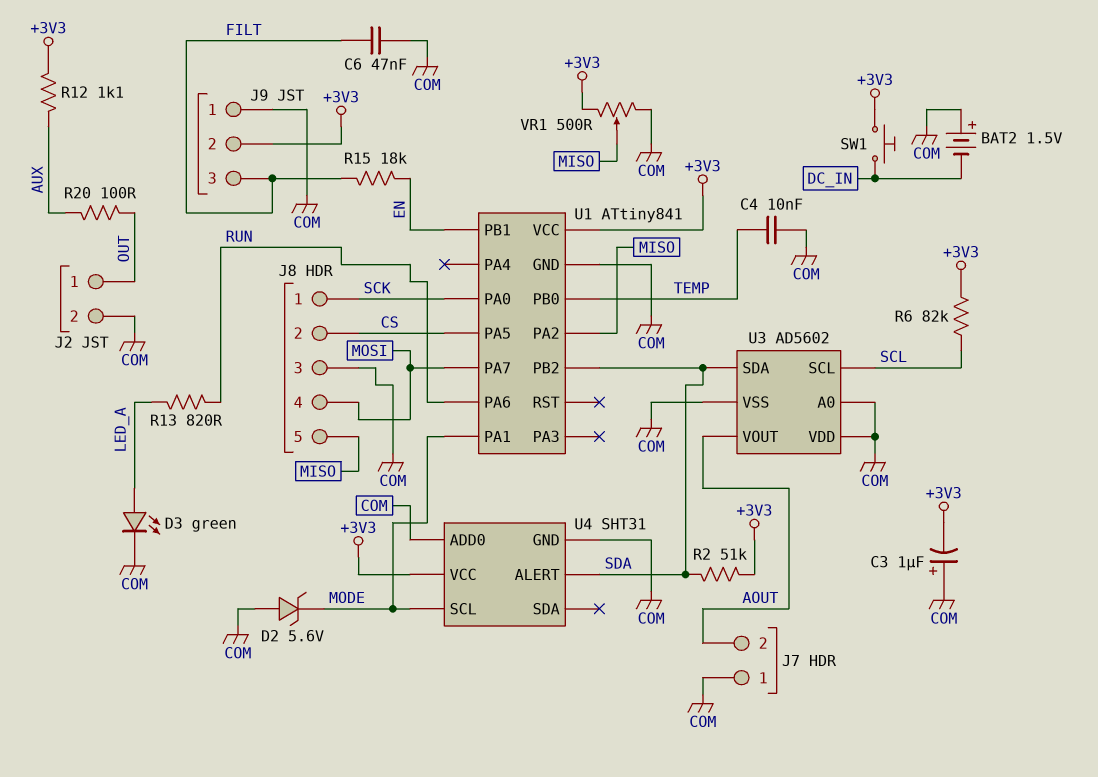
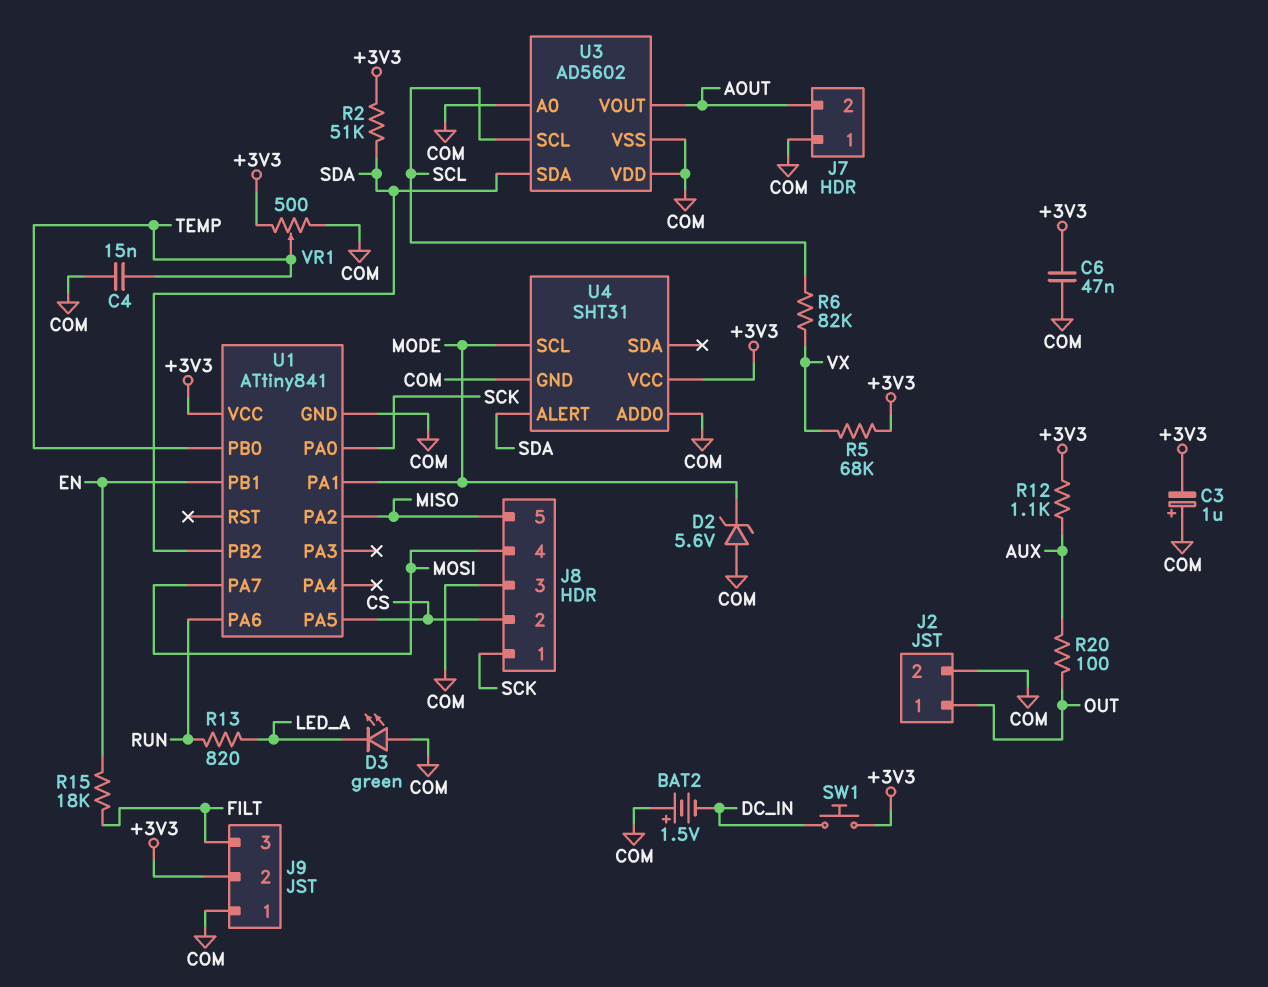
C4: 10nF (COM, TEMP) -> 15nF (COM, TEMP)
C6: 47nF (COM, FILT) -> 47nF (+3V3, COM)
D3: LED green (A LED_A, K COM) -> LED green (A COM, K LED_A)
R5: none -> 68k (+3V3, VX)
R6: 82k (+3V3, SCL) -> 82k (SCL, VX)
VR1: 500 (+3V3, COM, wiper MISO) -> 500 (+3V3, COM, wiper TEMP)

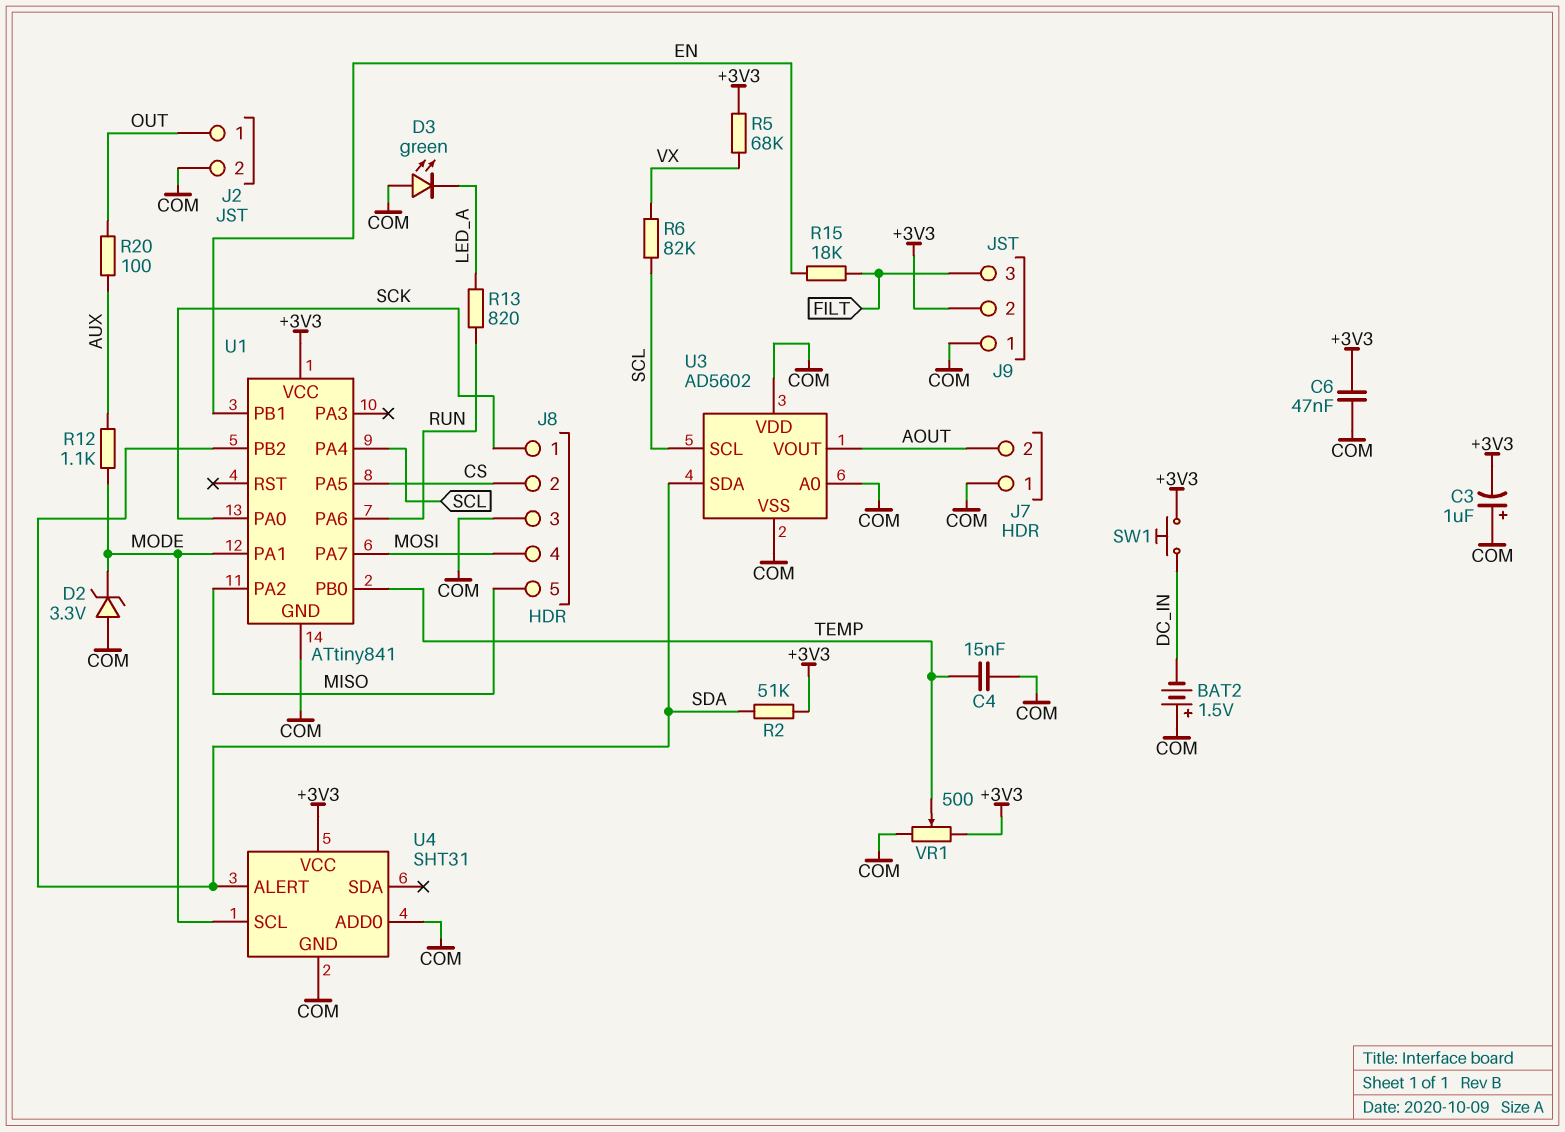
D2: zener 5.6V (A COM, K MODE) -> zener 3.3V (A COM, K MODE)
R12: 1.1k (+3V3, AUX) -> 1.1k (AUX, MODE)
U1 pin PA4: none -> SCL

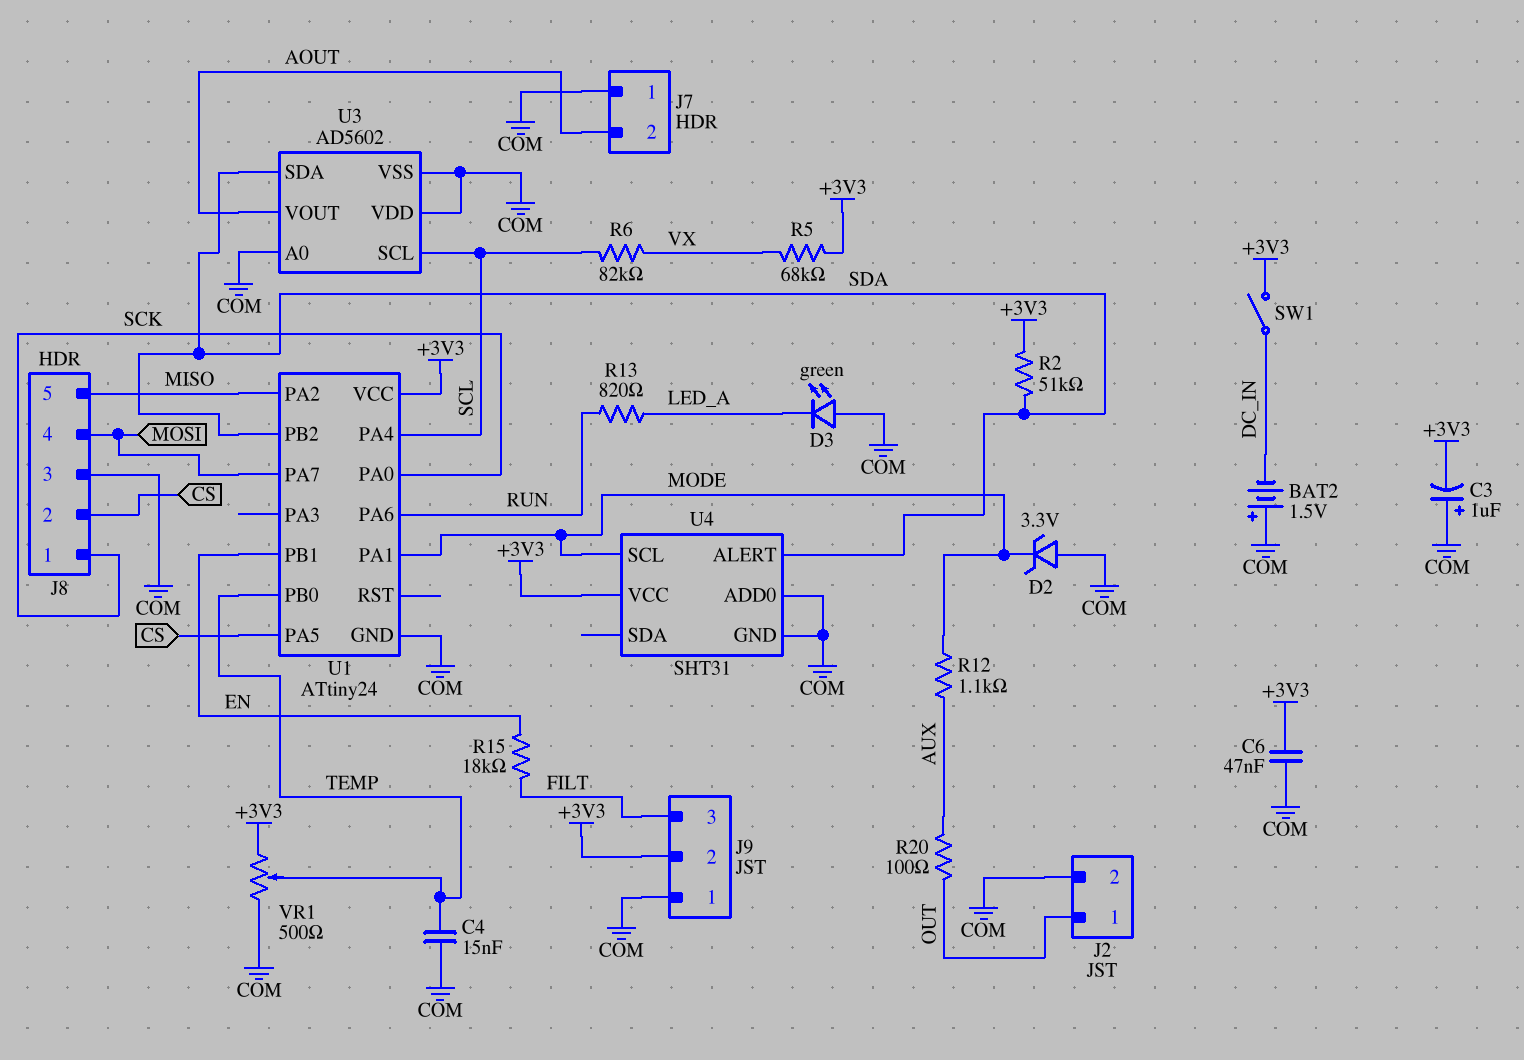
SW1: button (+3V3, DC_IN) -> switch (+3V3, DC_IN)
U1: ATtiny841 -> ATtiny24

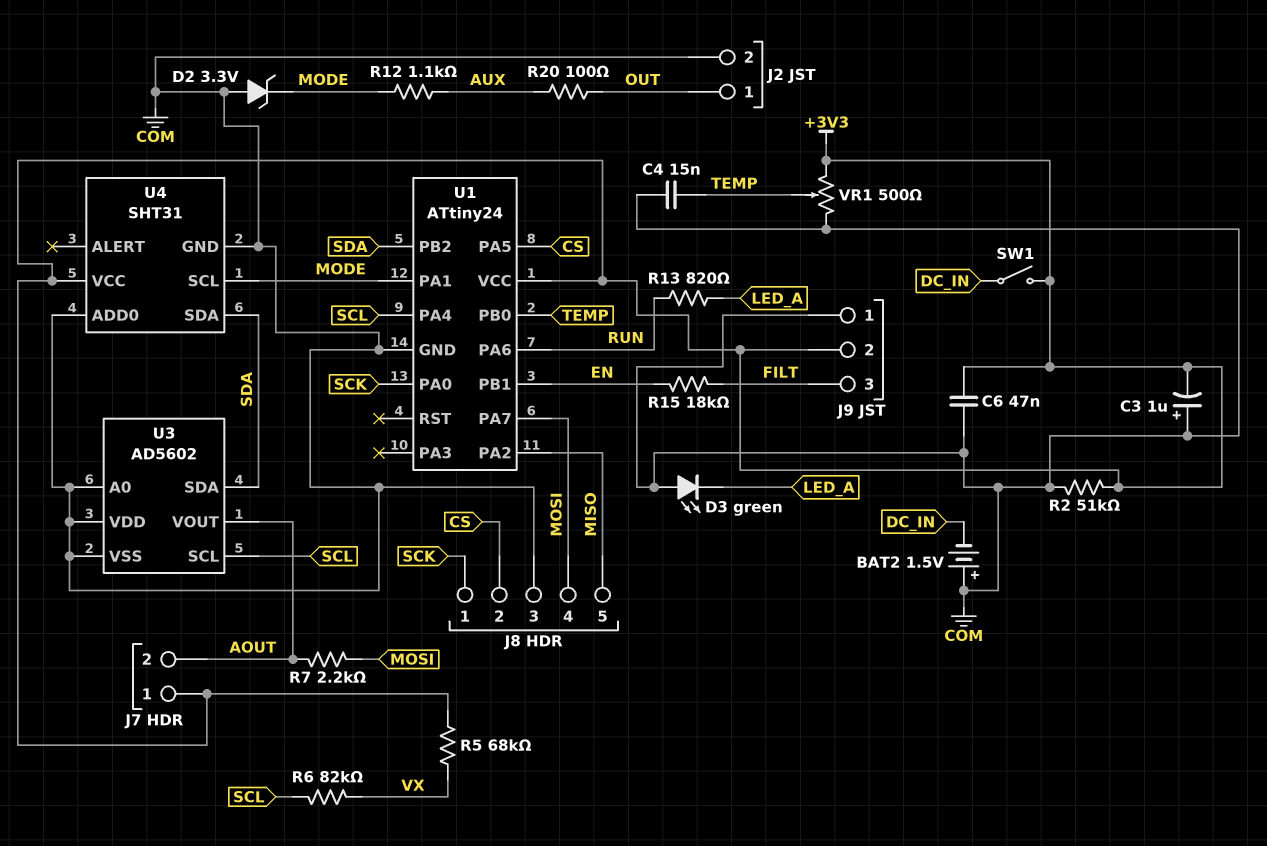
J7 pin 1: COM -> +3V3
R2: 51k (+3V3, SDA) -> 51k (+3V3, COM)
R7: none -> 2.2k (AOUT, MOSI)
U4 pin ALERT: SDA -> none
U4 pin SDA: none -> SDA

